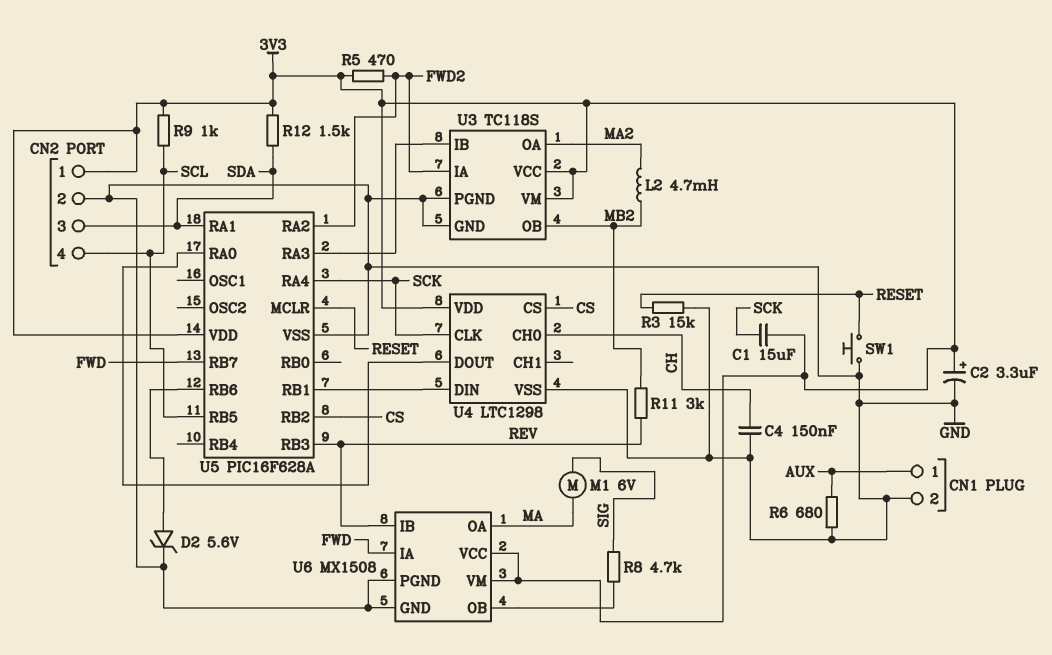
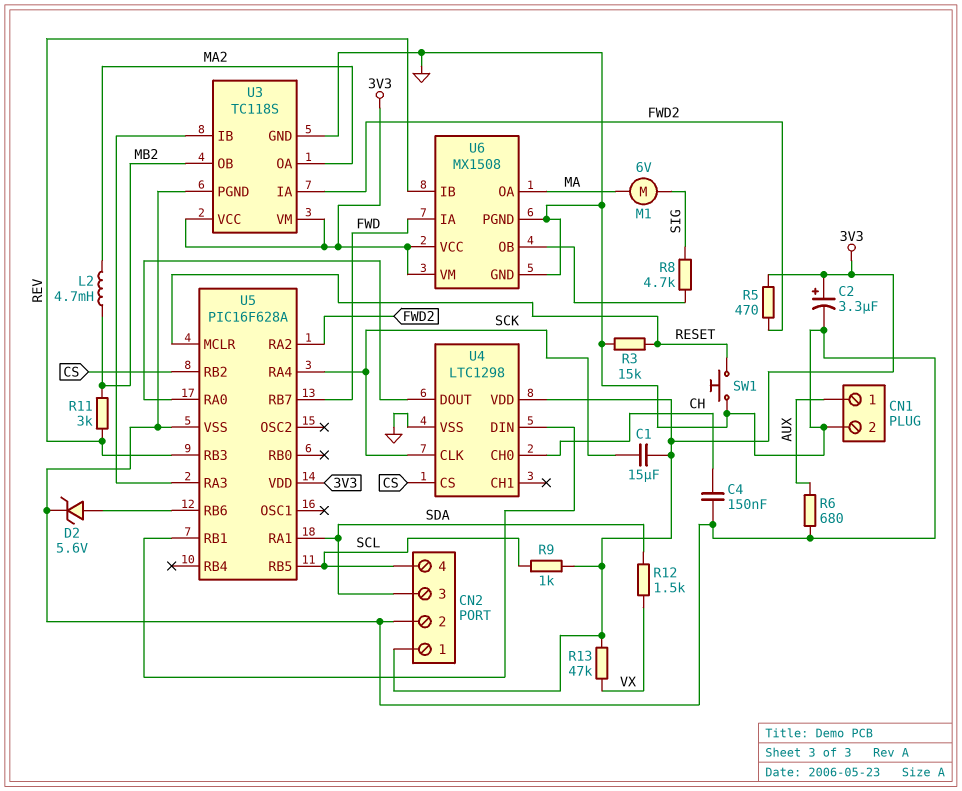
R12: 1.5k (3V3, SDA) -> 1.5k (SDA, VX)
R13: none -> 47k (3V3, VX)

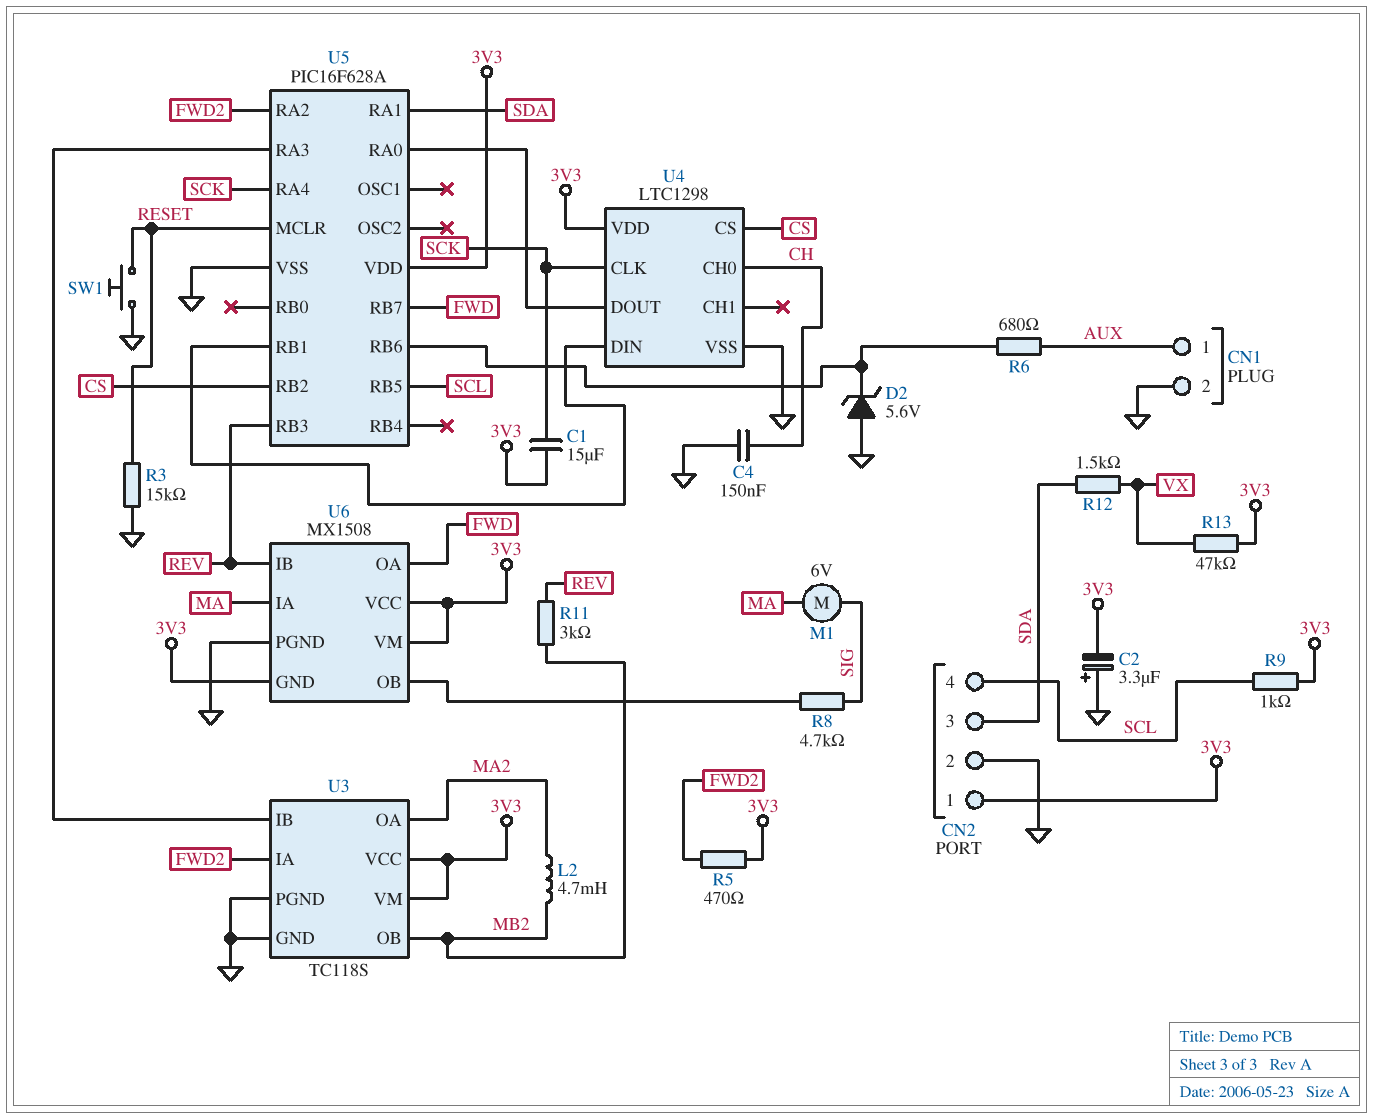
C2: 3.3uF (plus 3V3, minus GND) -> 3.3uF (plus GND, minus 3V3)
D2: zener 5.6V (A U5/RB6, K GND) -> zener 5.6V (A GND, K U5/RB6)
R6: 680 (AUX, GND) -> 680 (AUX, U5/RB6)
U6 pin GND: GND -> 3V3
U6 pin IA: FWD -> MA
U6 pin OA: MA -> FWD

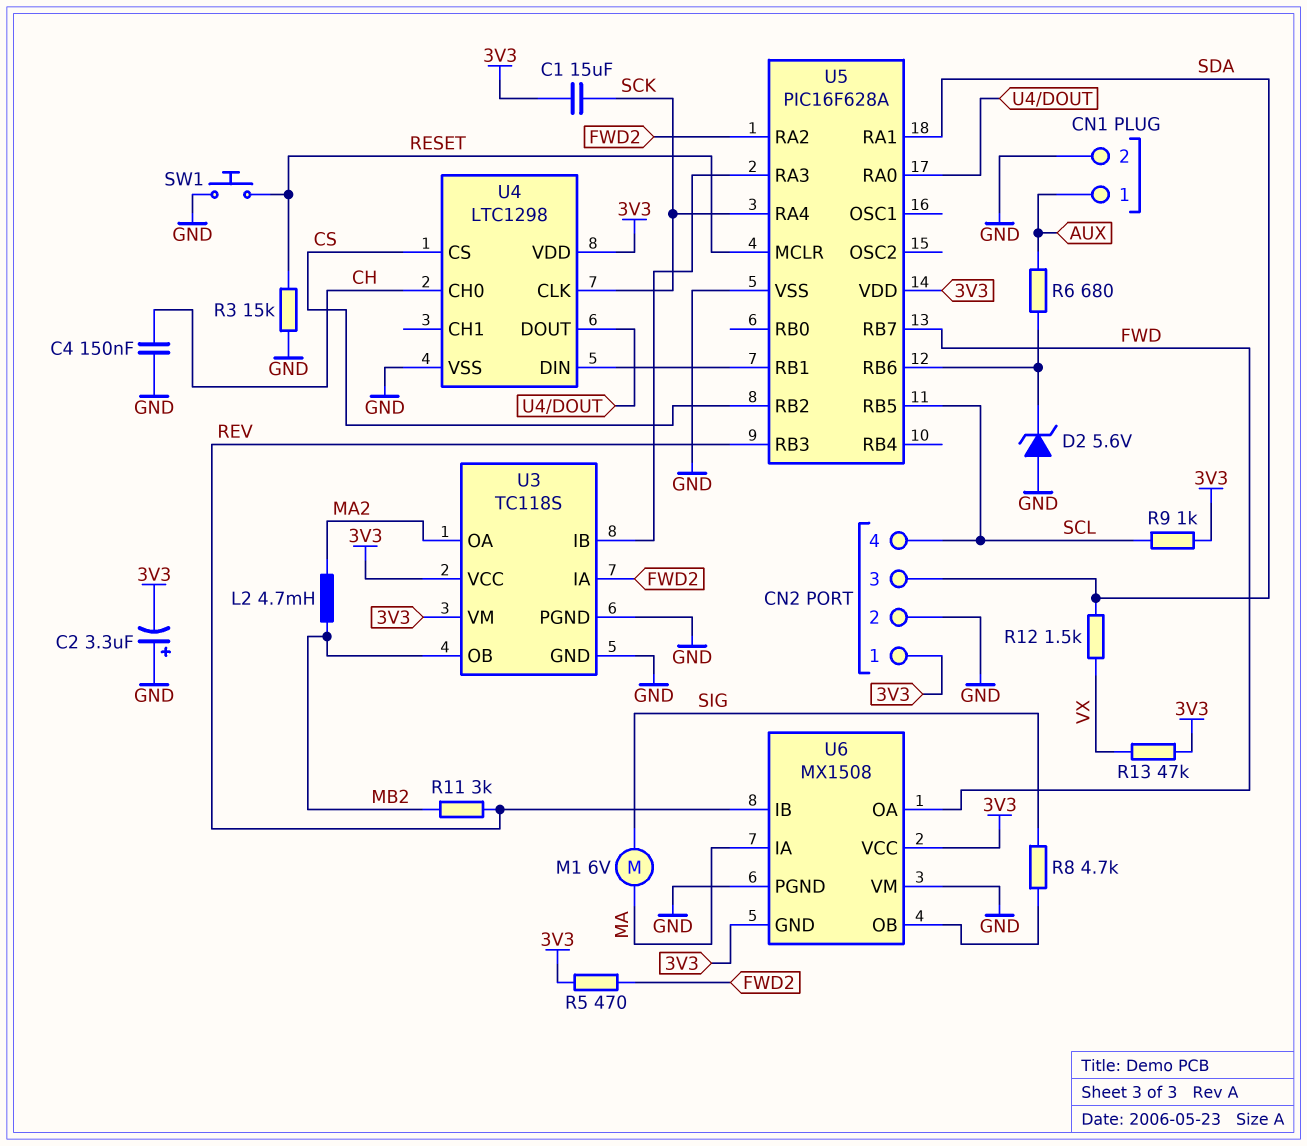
U6 pin VM: 3V3 -> GND

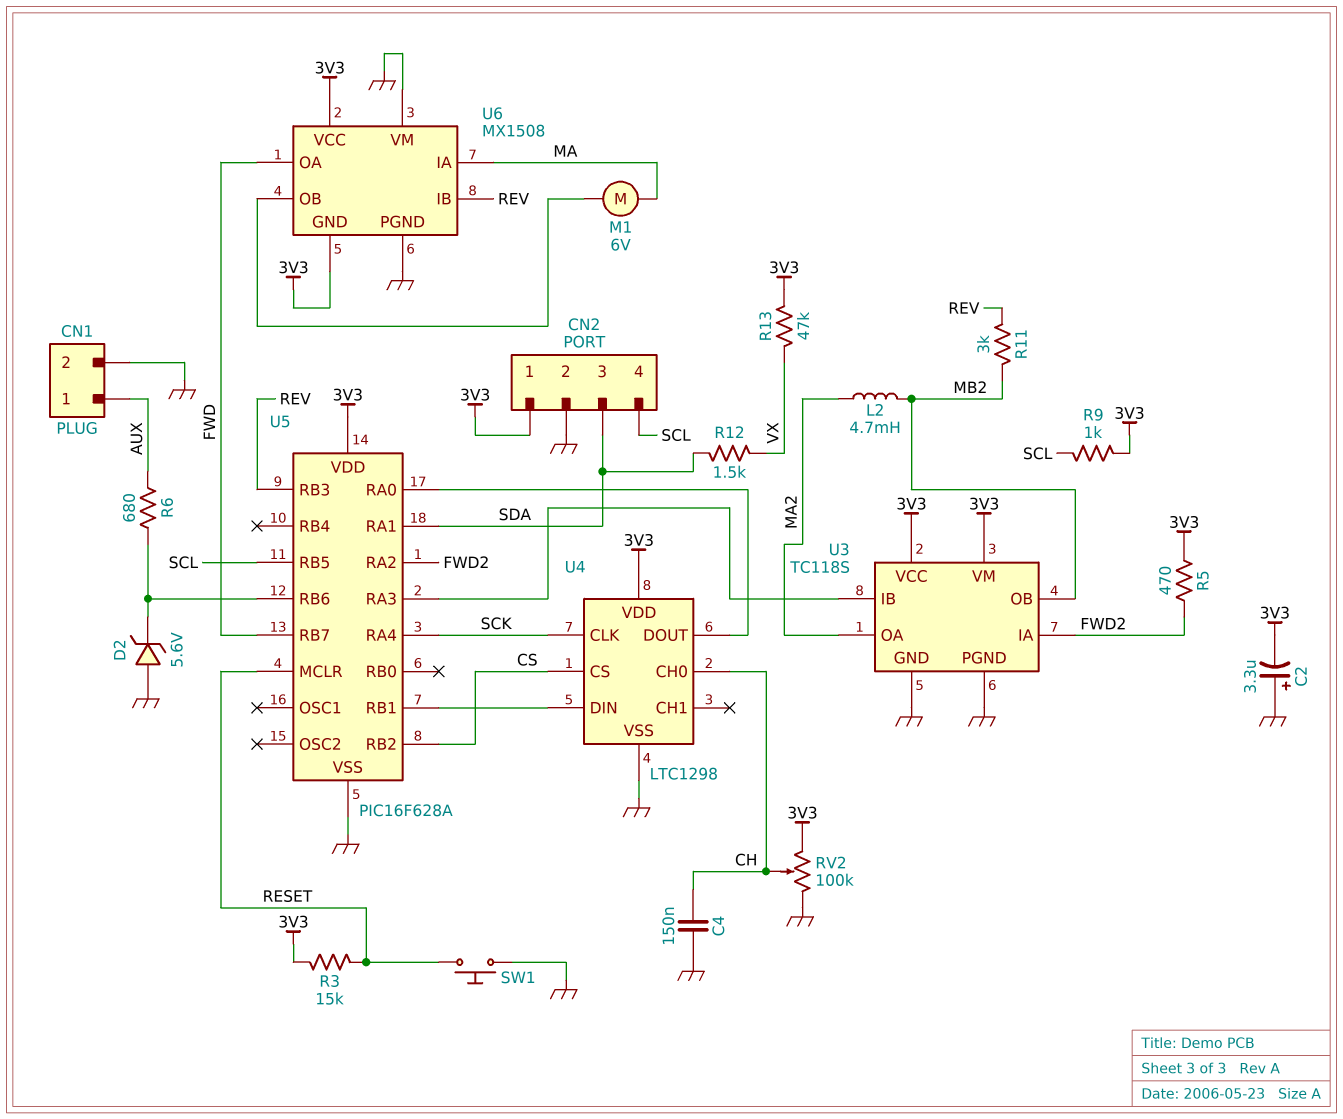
C1: 15uF (3V3, SCK) -> none
M1: motor 6V (MA, SIG) -> motor 6V (MA, U6/OB)
R3: 15k (GND, RESET) -> 15k (3V3, RESET)
R8: 4.7k (SIG, U6/OB) -> none
RV2: none -> 100k (3V3, GND, wiper CH)

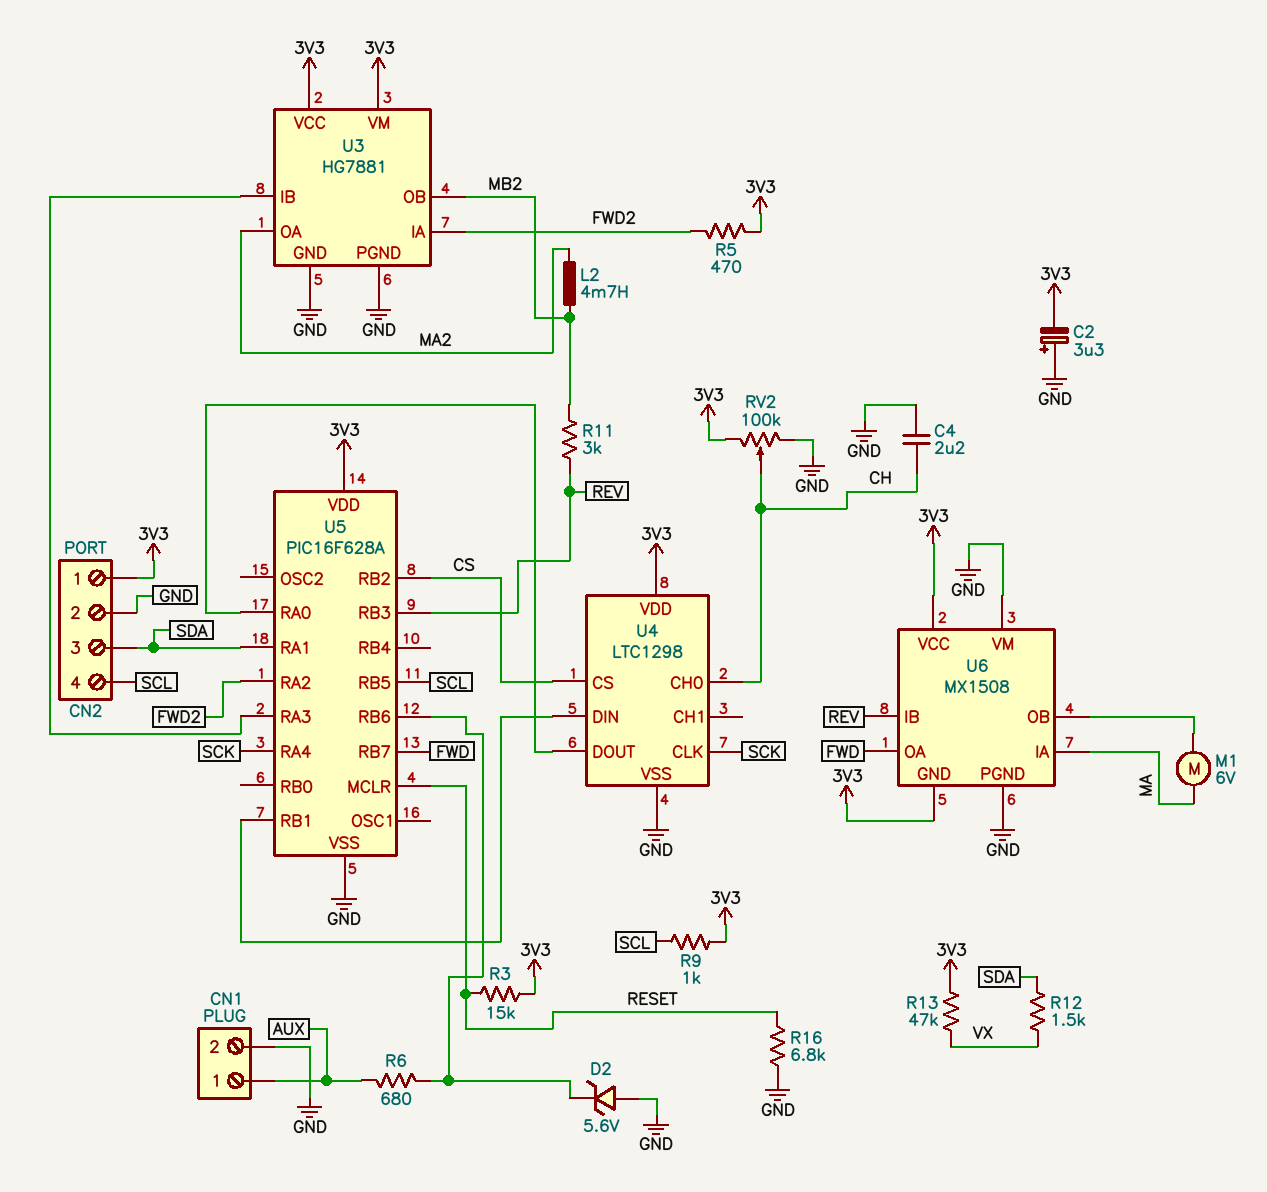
C4: 150nF (CH, GND) -> 2.2uF (CH, GND)
R16: none -> 6.8k (GND, RESET)
SW1: button (GND, RESET) -> none
U3: TC118S -> HG7881

